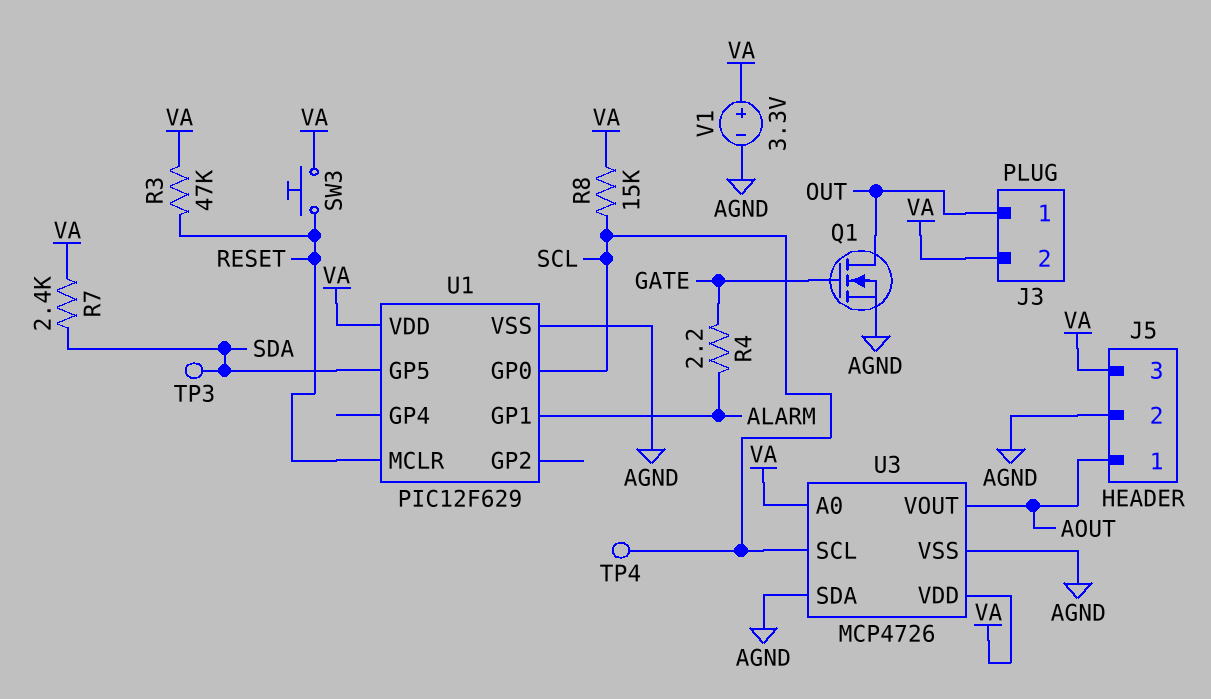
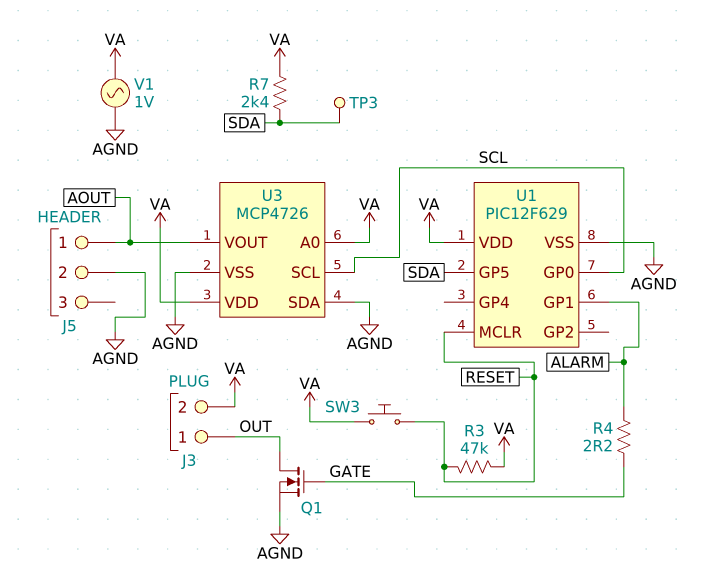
J5 pin 3: VA -> none
R8: 15k (SCL, VA) -> none
TP4: test point (SCL) -> none
V1: 3.3V (plus VA, minus AGND) -> AC 1V (AGND, VA)

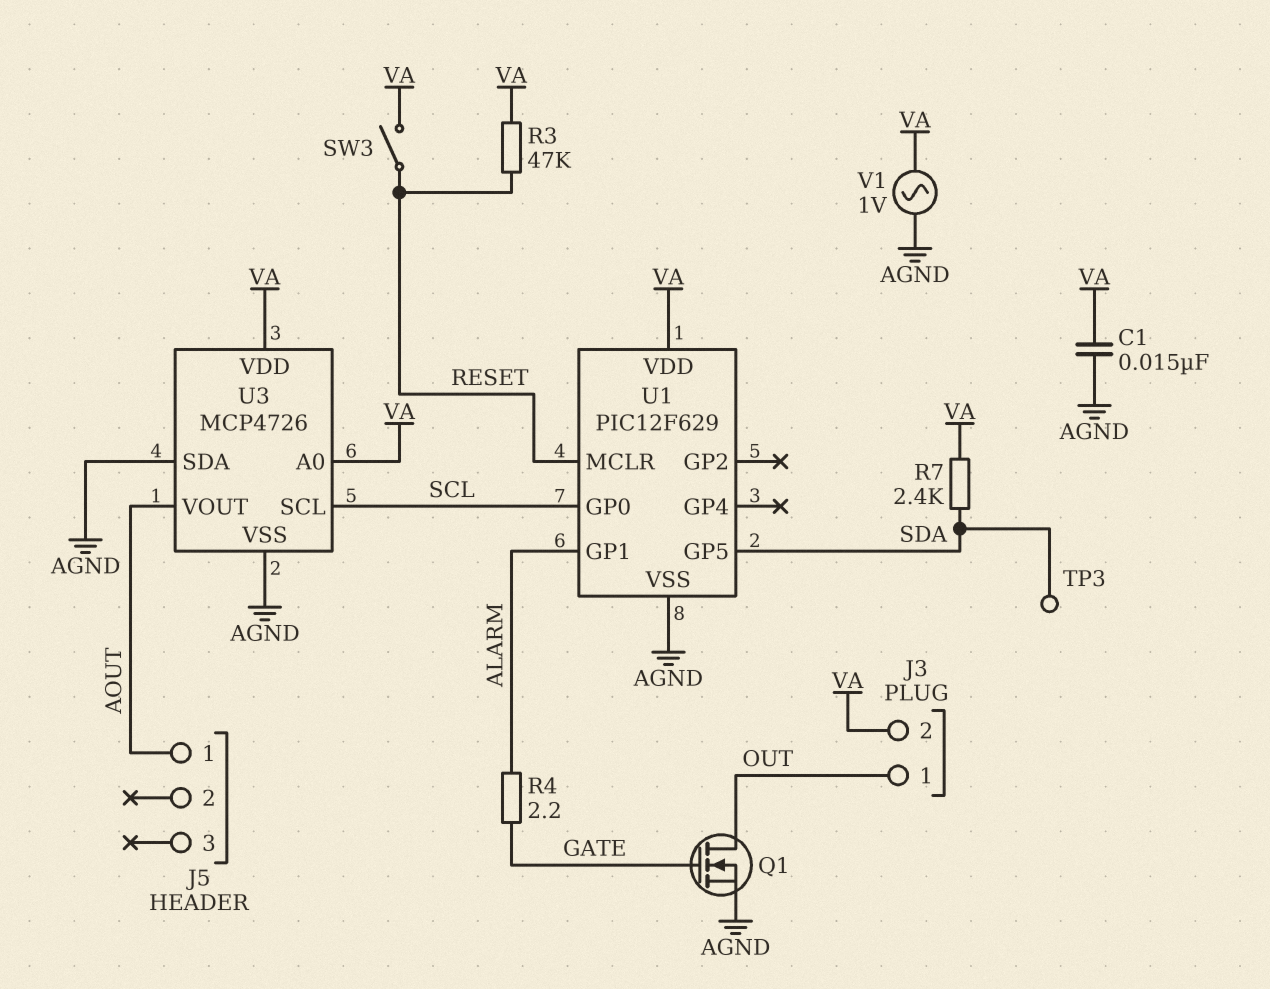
C1: none -> 15nF (AGND, VA)
J5 pin 2: AGND -> none
SW3: button (RESET, VA) -> switch (RESET, VA)

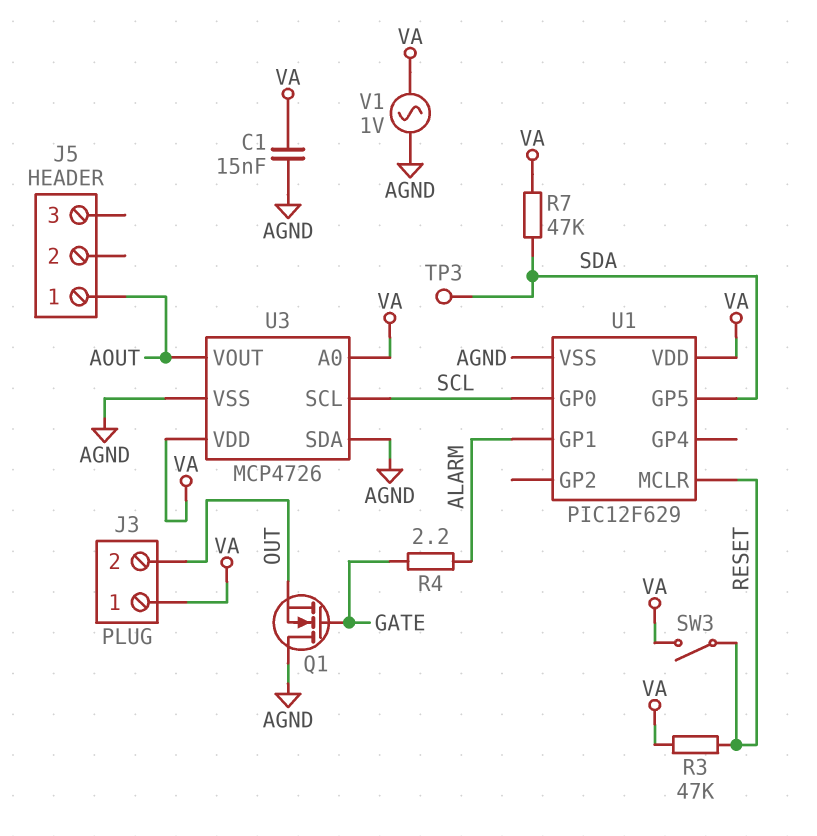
J3 pin 1: OUT -> VA
J3 pin 2: VA -> OUT
Q1: NMOS (G GATE, D OUT, S AGND) -> NMOS (G GATE, D AGND, S OUT)
R7: 2.4k (SDA, VA) -> 47k (SDA, VA)

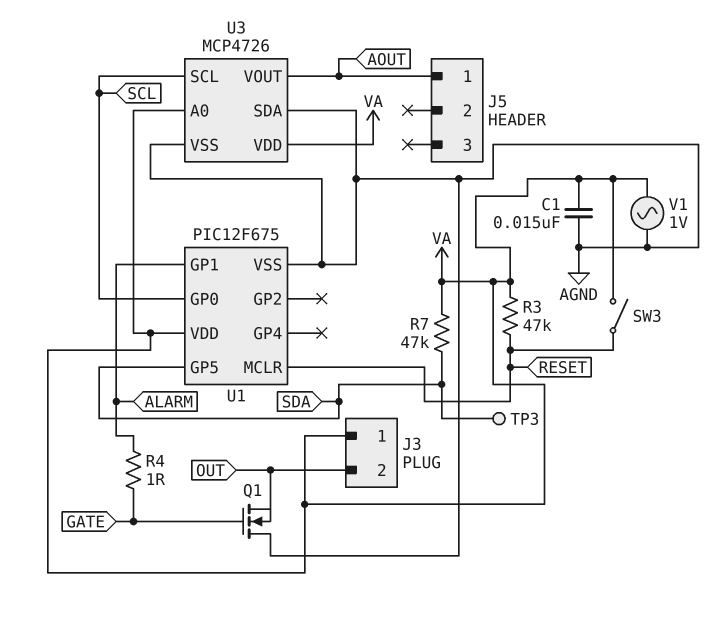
R4: 2.2 (ALARM, GATE) -> 1 (ALARM, GATE)
U1: PIC12F629 -> PIC12F675

